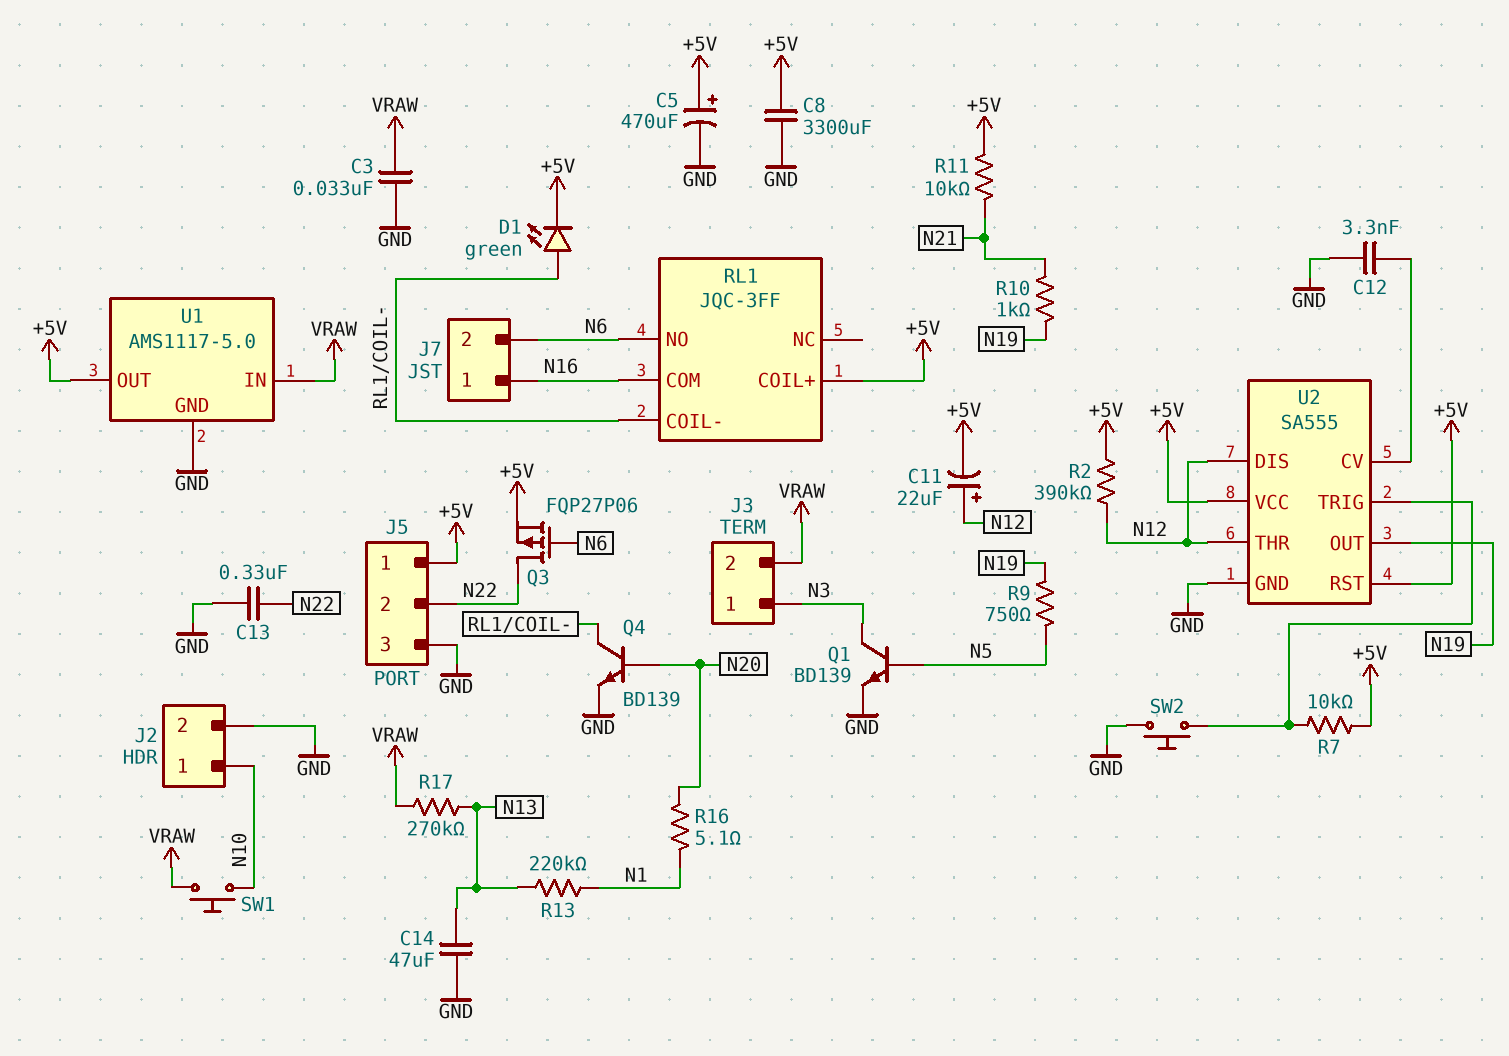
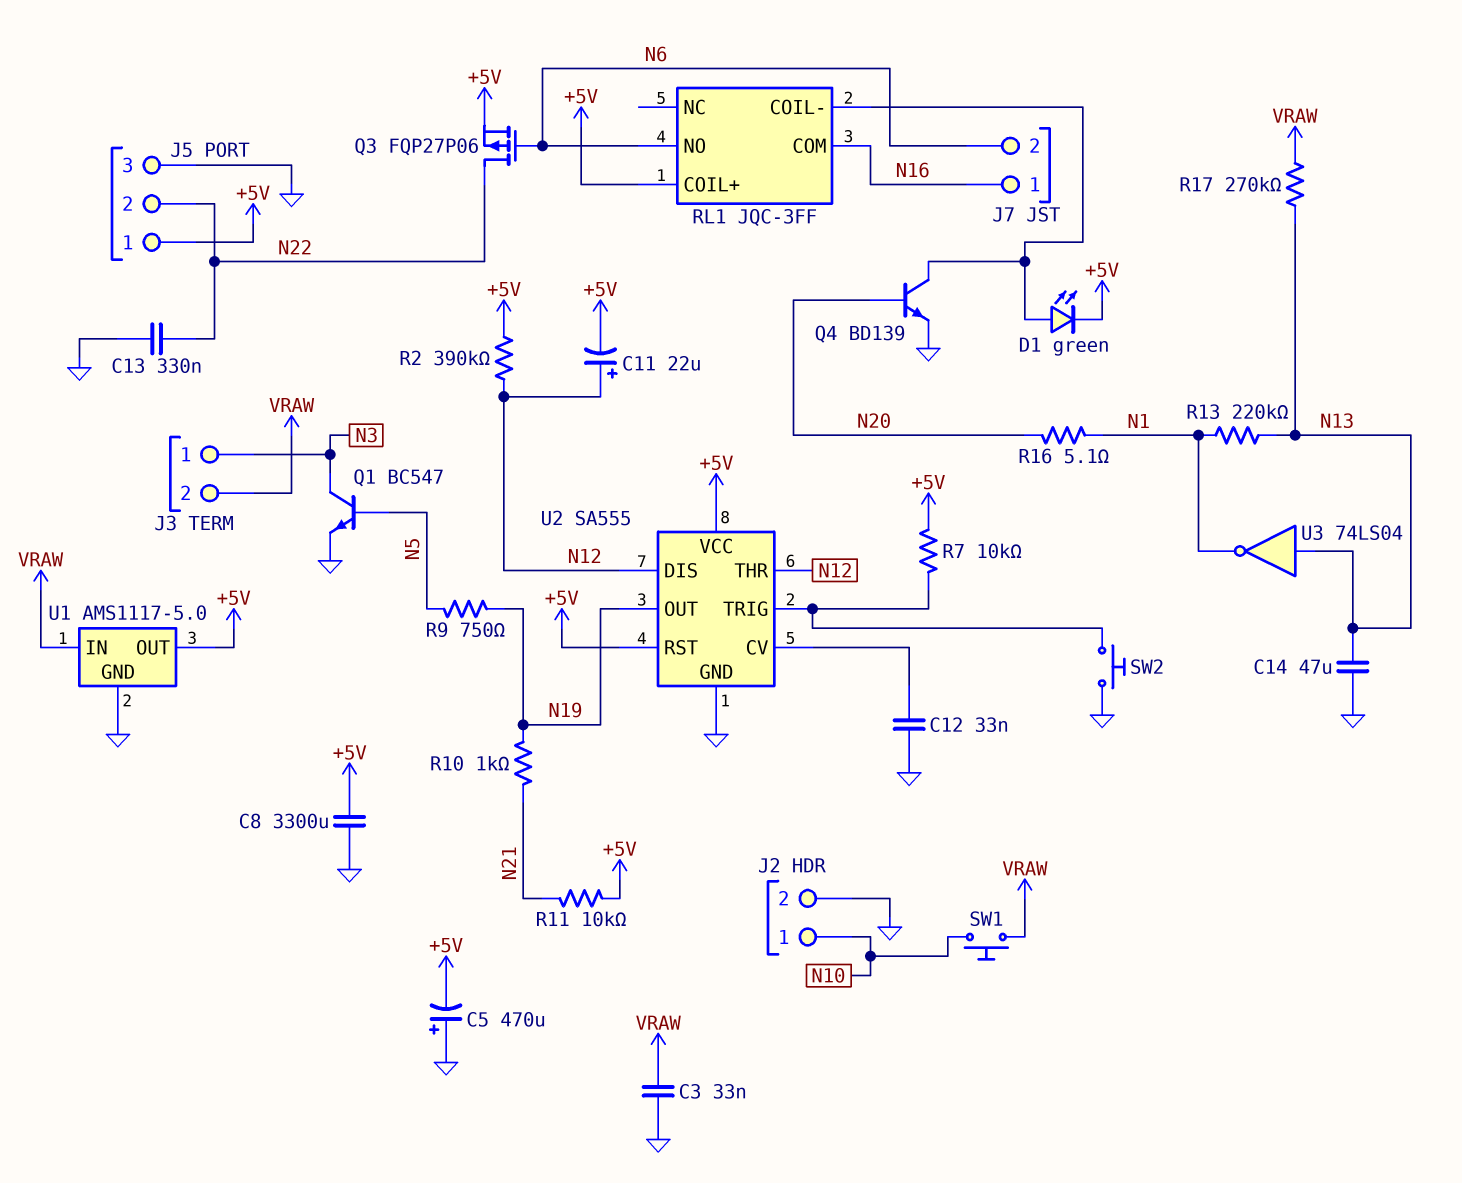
C5: 470uF (plus +5V, minus GND) -> 470uF (plus GND, minus +5V)
C12: 3.3nF (GND, U2/CV) -> 33nF (GND, U2/CV)
Q1: NPN BD139 (B N5, C N3, E GND) -> NPN BC547 (B N5, C N3, E GND)
U3: none -> NOT 74LS04 (in N13, out N1)

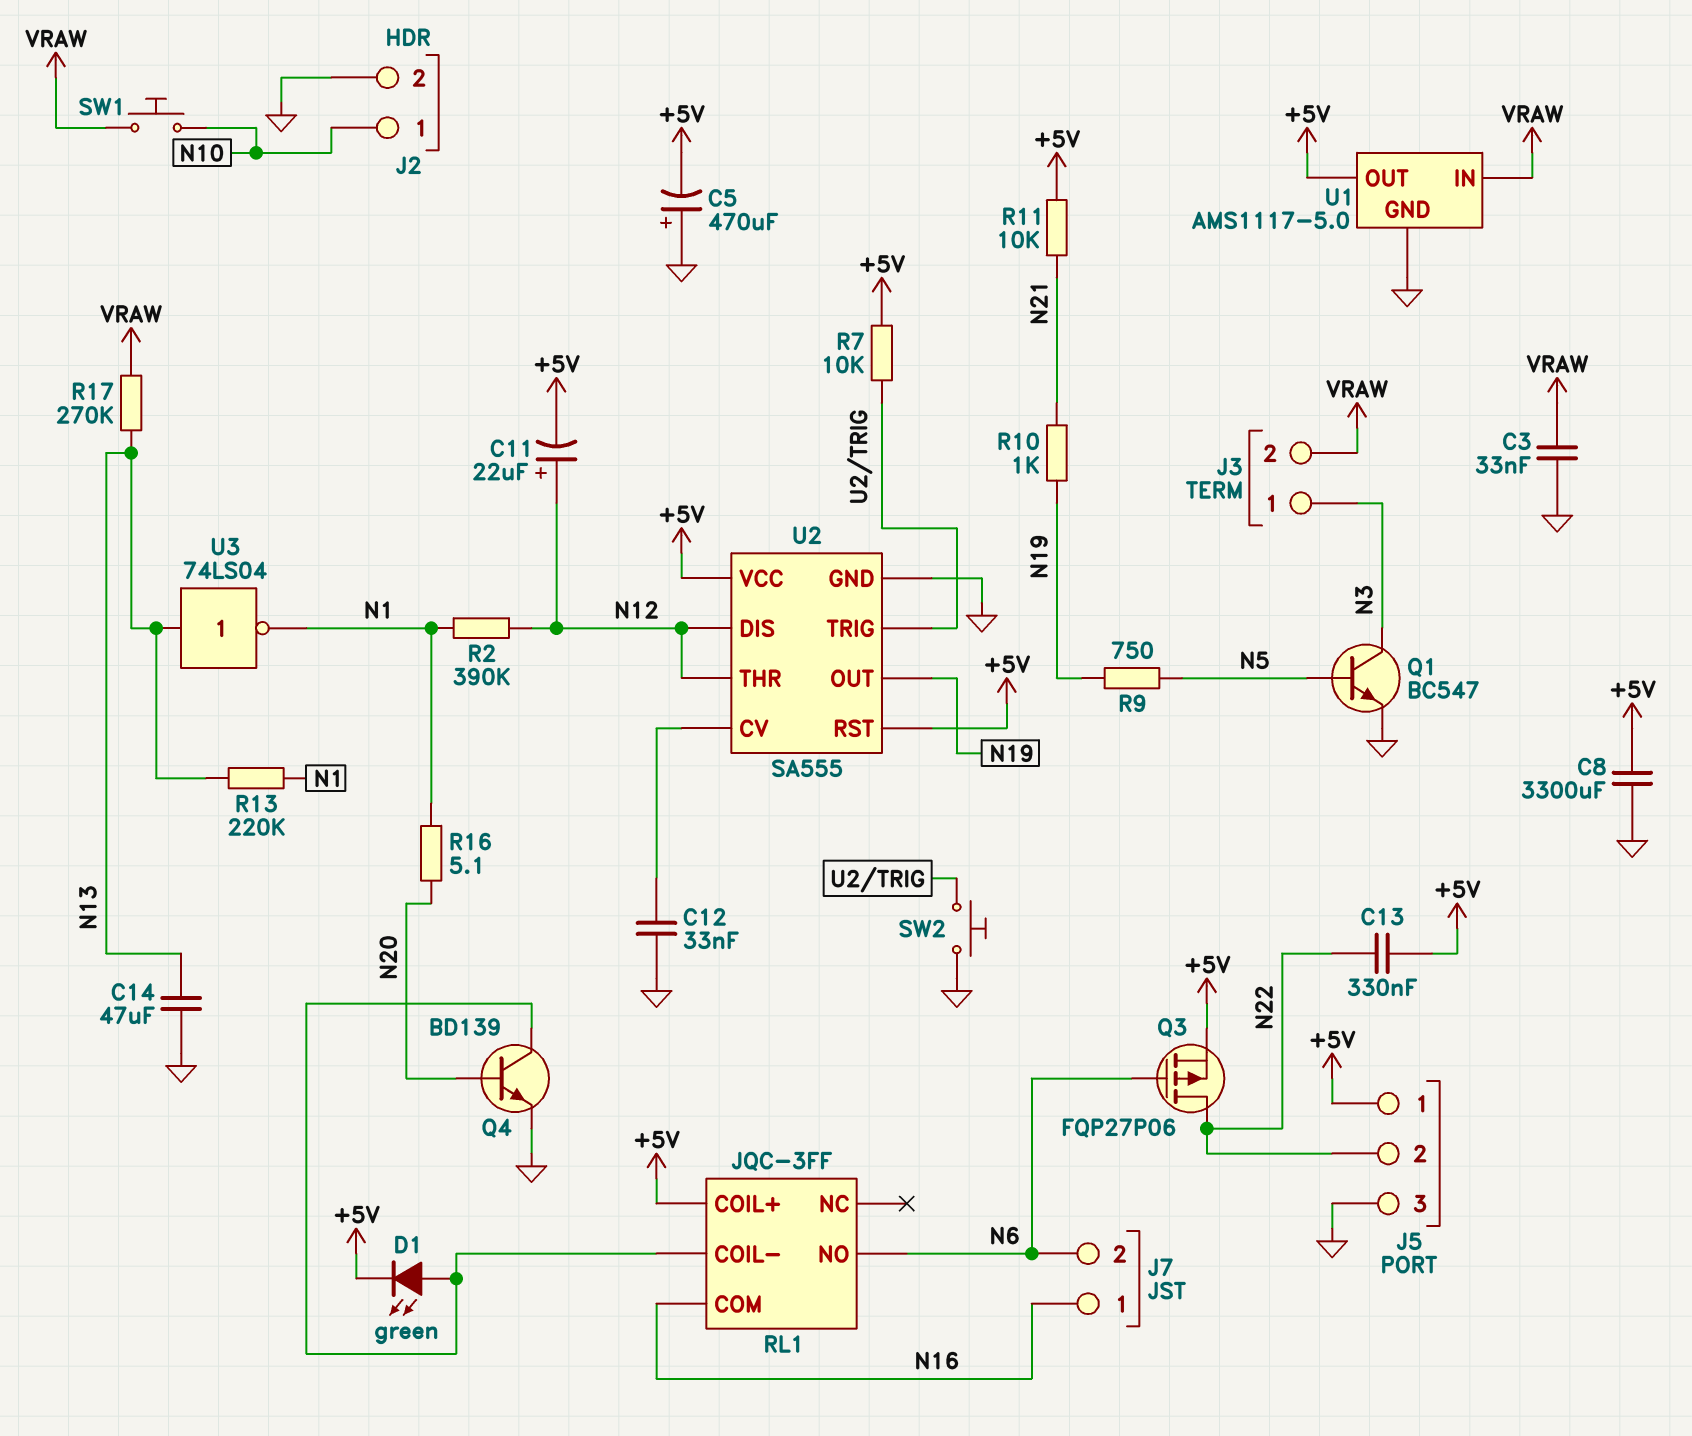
C13: 330nF (GND, N22) -> 330nF (+5V, N22)
R2: 390k (+5V, N12) -> 390k (N1, N12)

